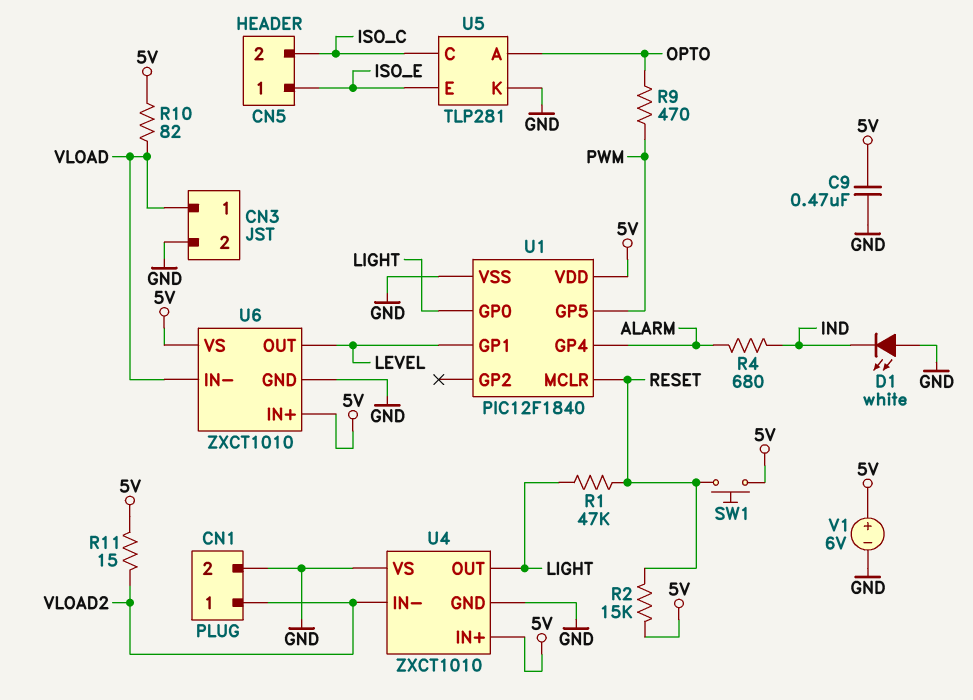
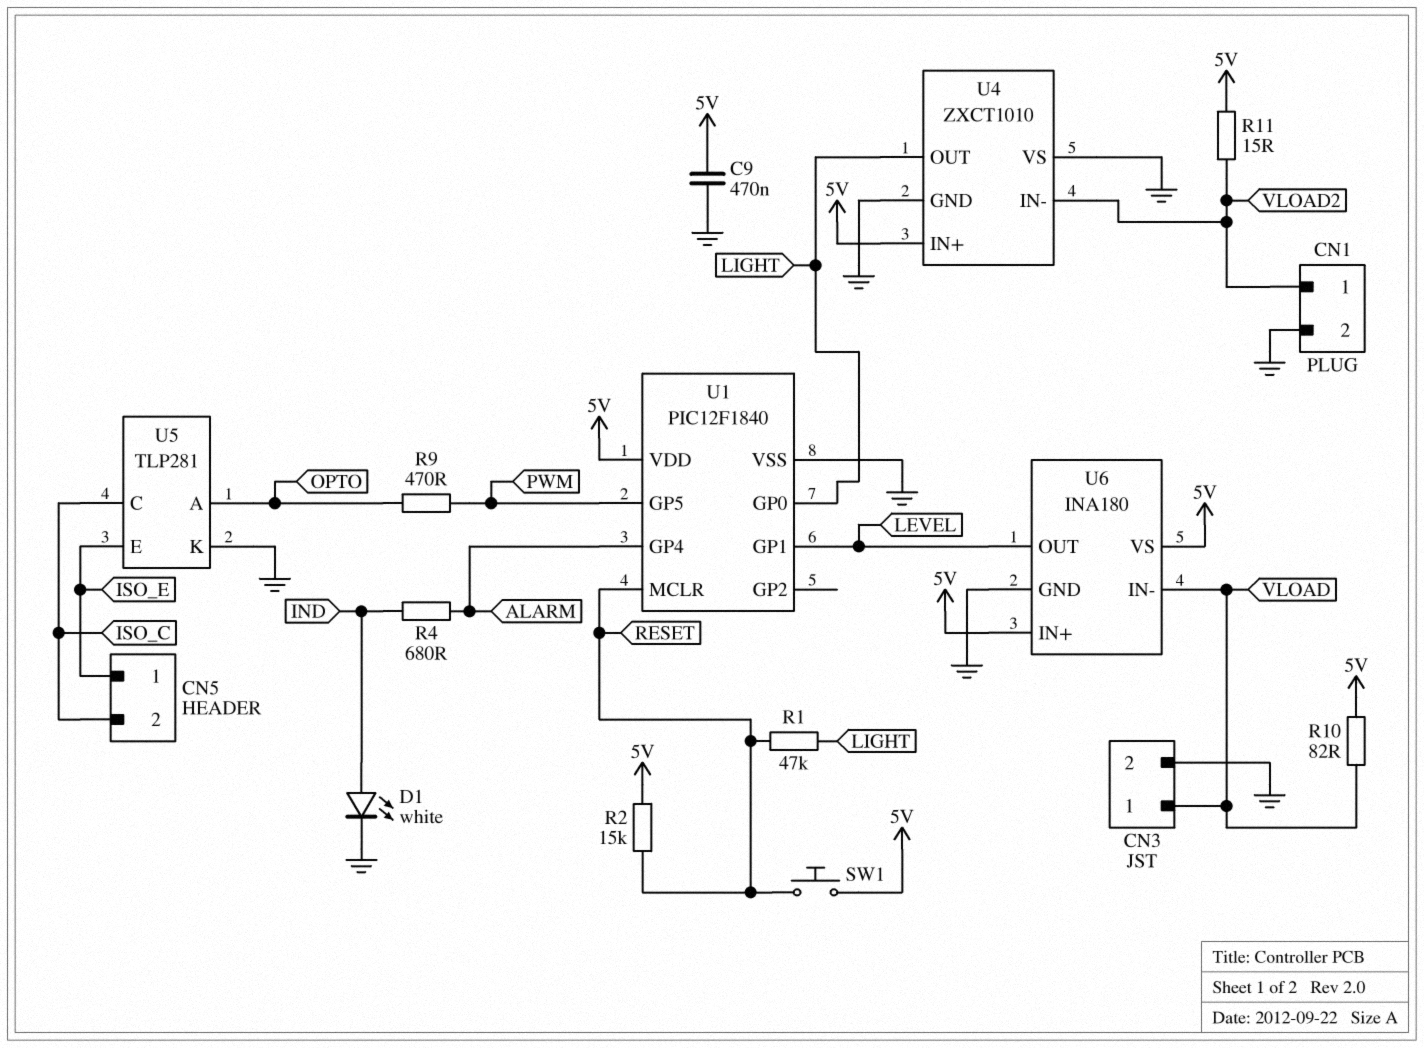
D1: LED white (A GND, K IND) -> LED white (A IND, K GND)
U6: ZXCT1010 -> INA180
V1: 6V (plus 5V, minus GND) -> none

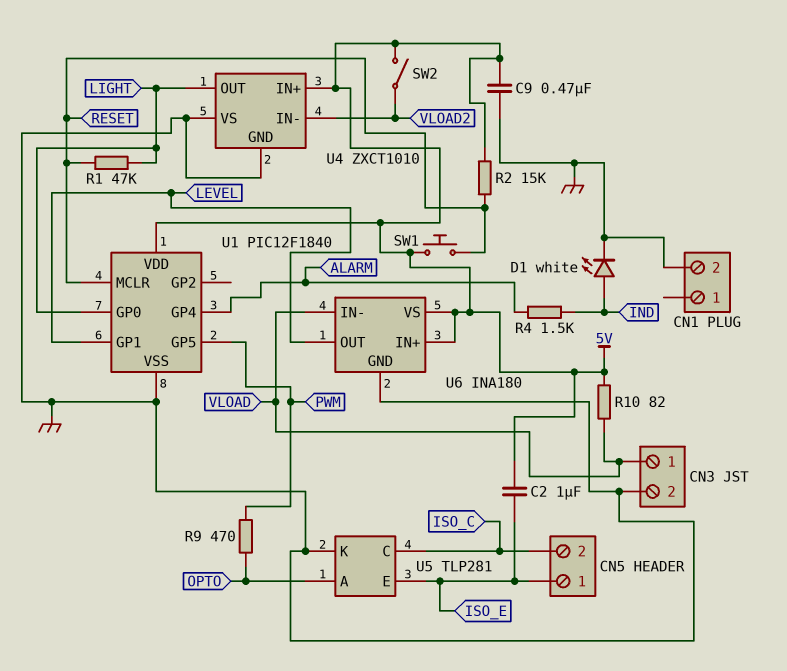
C2: none -> 1uF (5V, ISO_E)
CN1 pin 1: VLOAD2 -> none
R4: 680 (ALARM, IND) -> 1.5k (ALARM, IND)
R11: 15 (5V, VLOAD2) -> none
SW2: none -> switch (5V, VLOAD2)

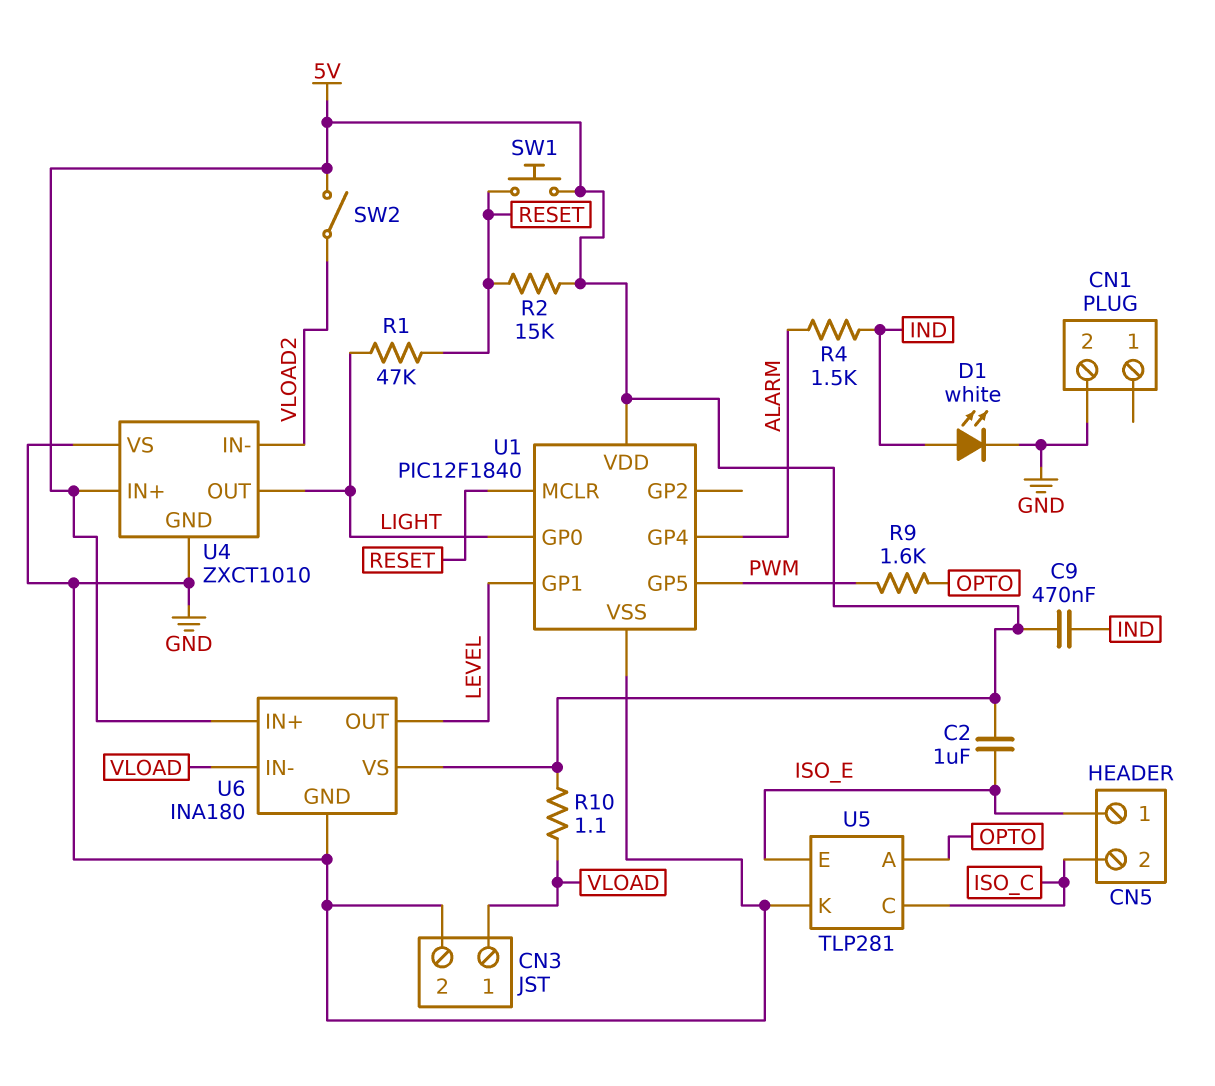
C9: 470nF (5V, GND) -> 470nF (5V, IND)
R9: 470 (OPTO, PWM) -> 1.6k (OPTO, PWM)
R10: 82 (5V, VLOAD) -> 1.1 (5V, VLOAD)

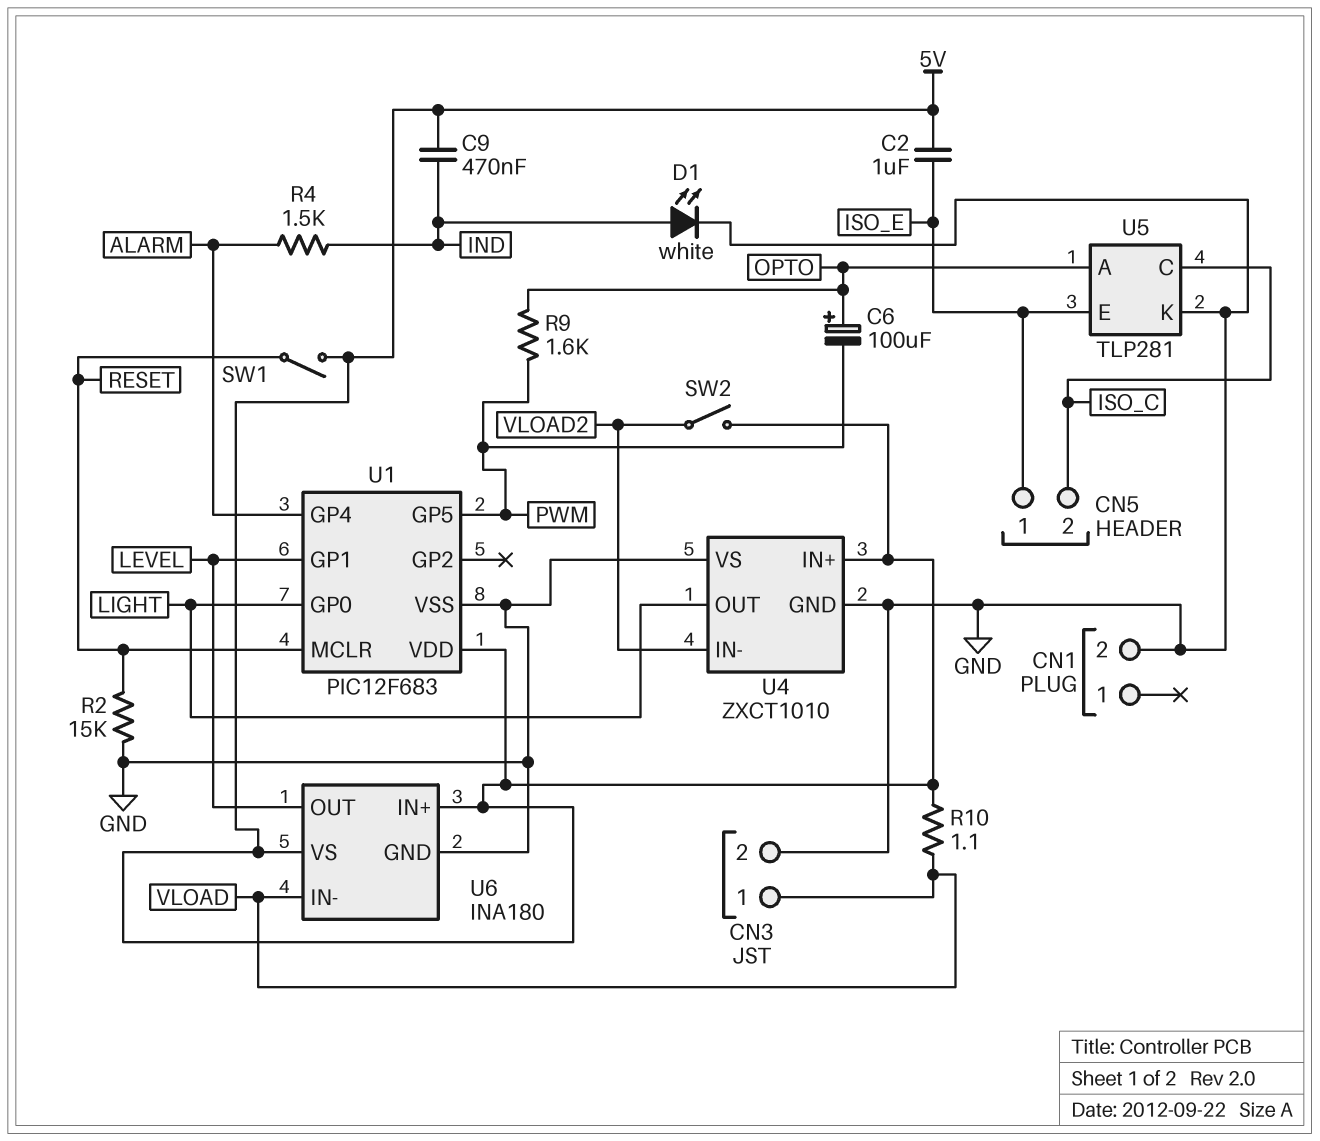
C6: none -> 100uF (plus OPTO, minus PWM)
R1: 47k (LIGHT, RESET) -> none
R2: 15k (5V, RESET) -> 15k (GND, RESET)
SW1: button (5V, RESET) -> switch (5V, RESET)
U1: PIC12F1840 -> PIC12F683

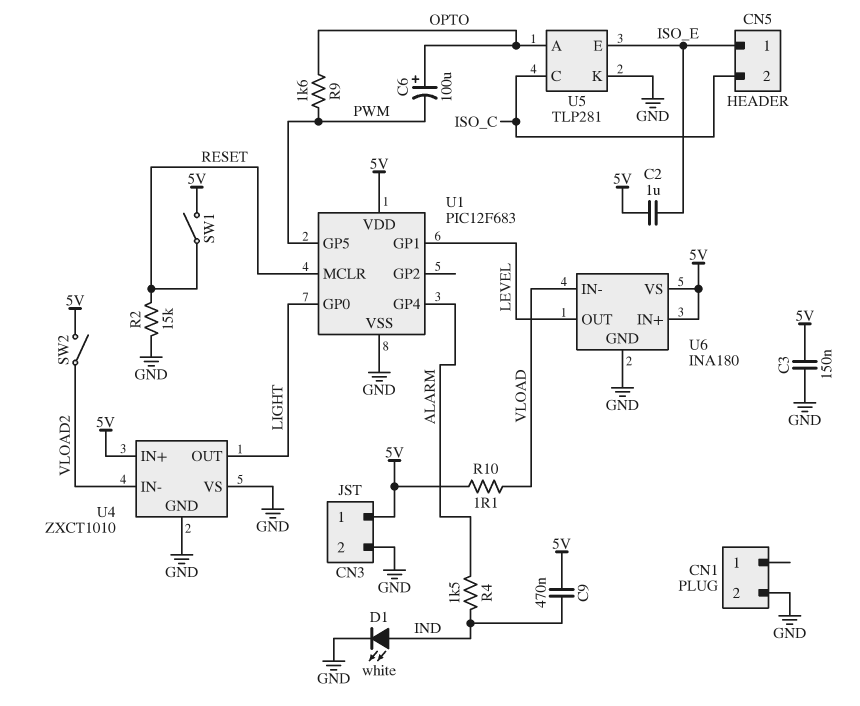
C3: none -> 150nF (5V, GND)
CN3 pin 1: VLOAD -> 5V

